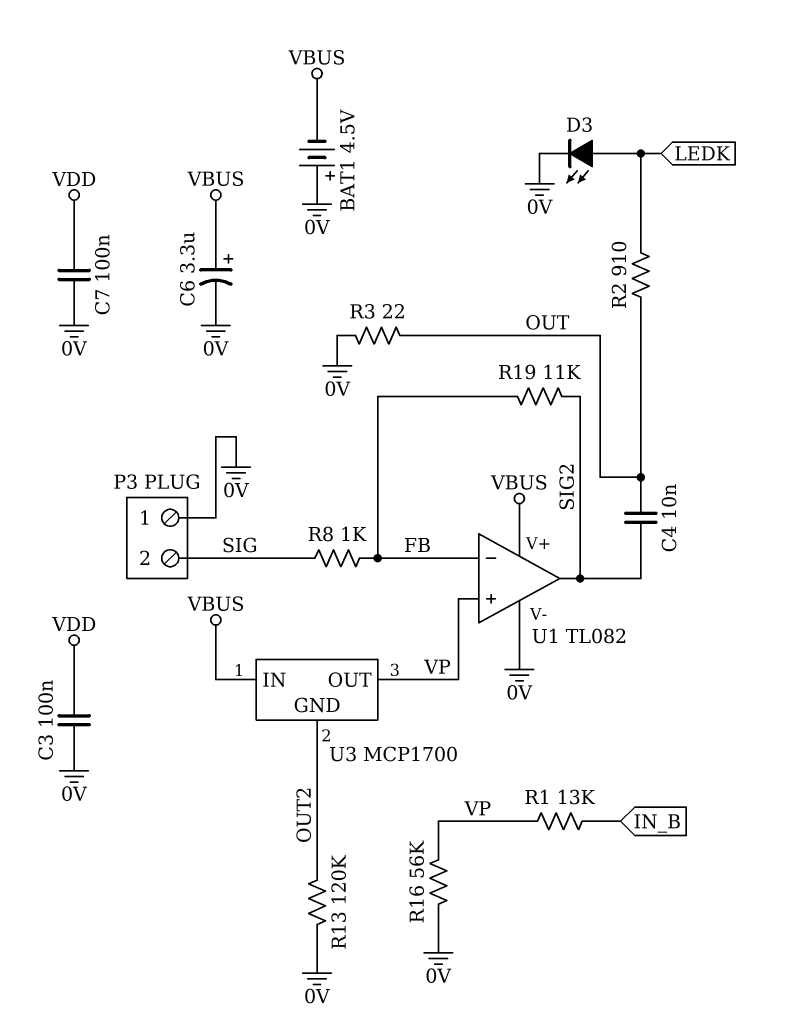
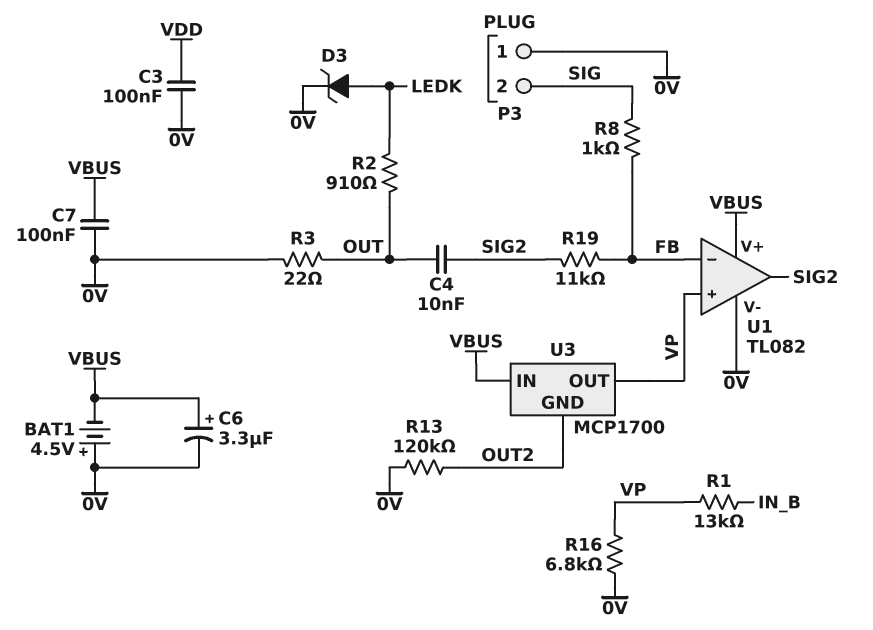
C7: 100nF (0V, VDD) -> 100nF (0V, VBUS)
D3: LED (A LEDK, K 0V) -> zener (A LEDK, K 0V)
R16: 56k (0V, VP) -> 6.8k (0V, VP)

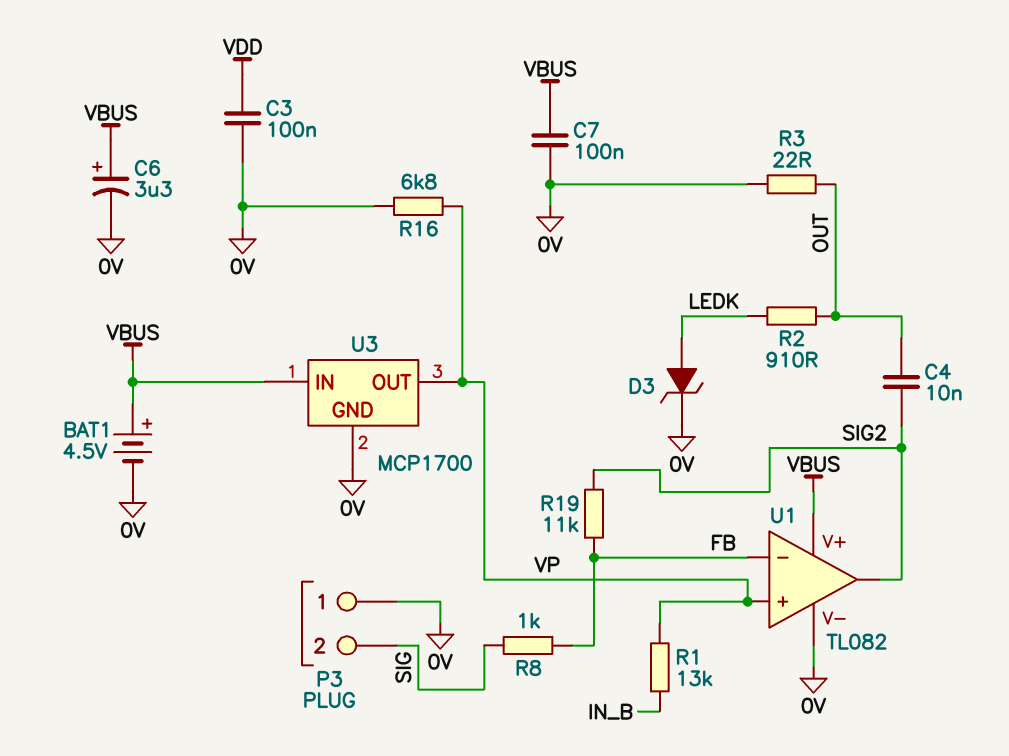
BAT1: 4.5V (plus 0V, minus VBUS) -> 4.5V (plus VBUS, minus 0V)
R13: 120k (0V, OUT2) -> none
U3 pin GND: OUT2 -> 0V

